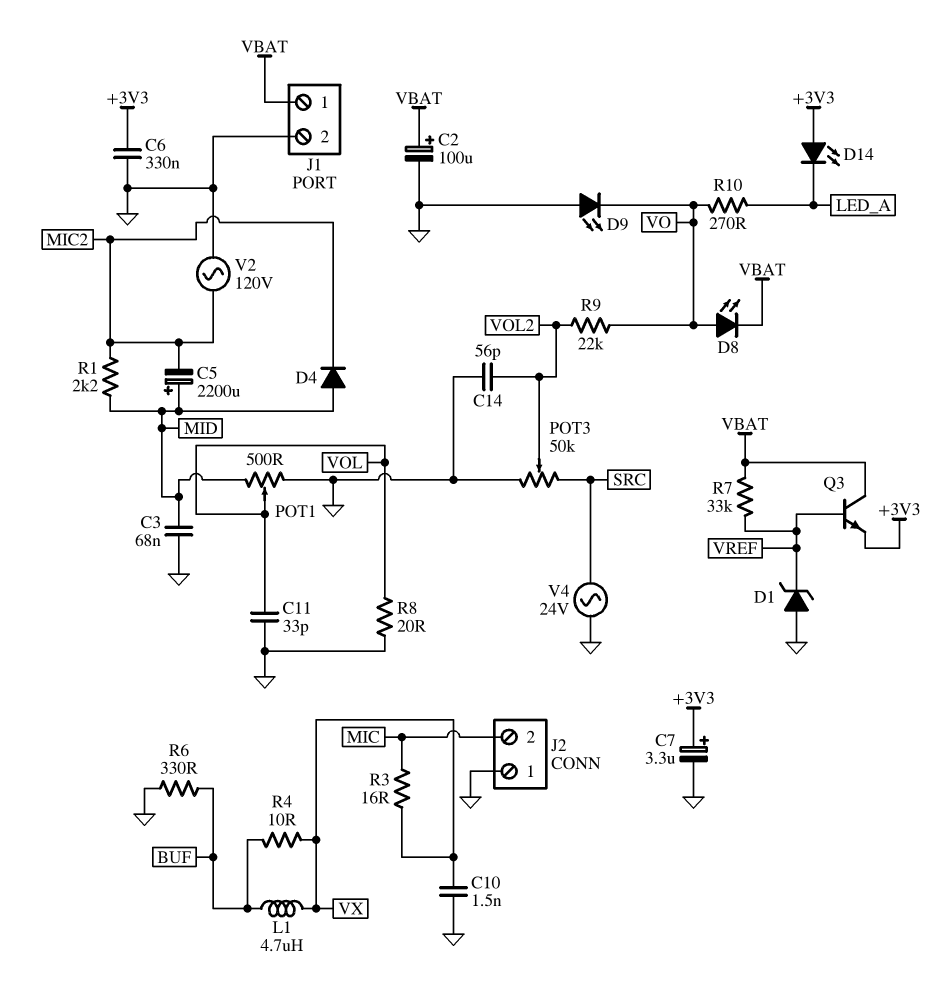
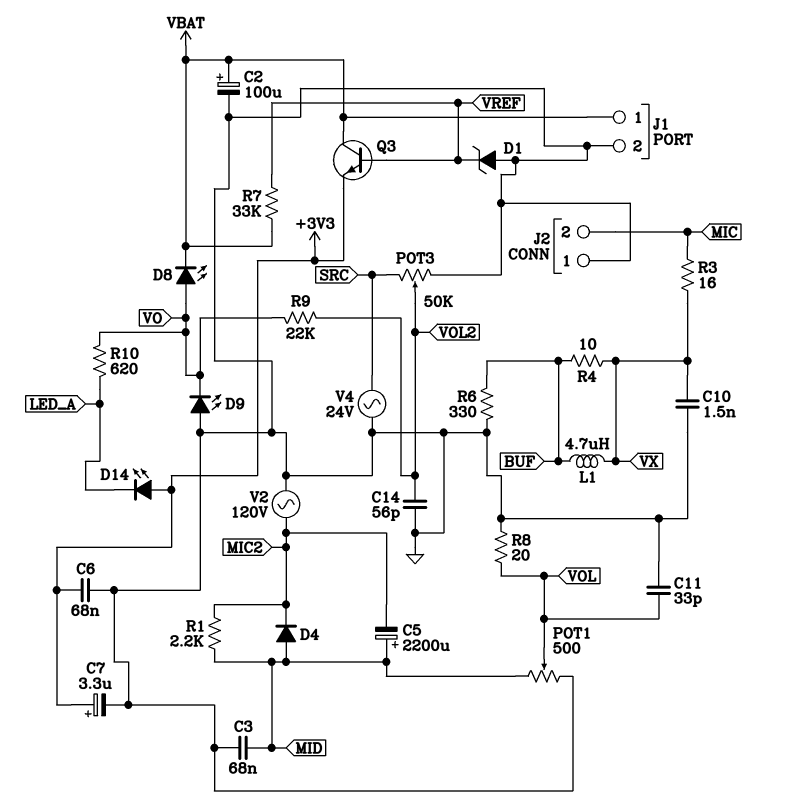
C6: 330nF (+3V3, GND) -> 68nF (+3V3, GND)
R10: 270 (LED_A, VO) -> 620 (LED_A, VO)

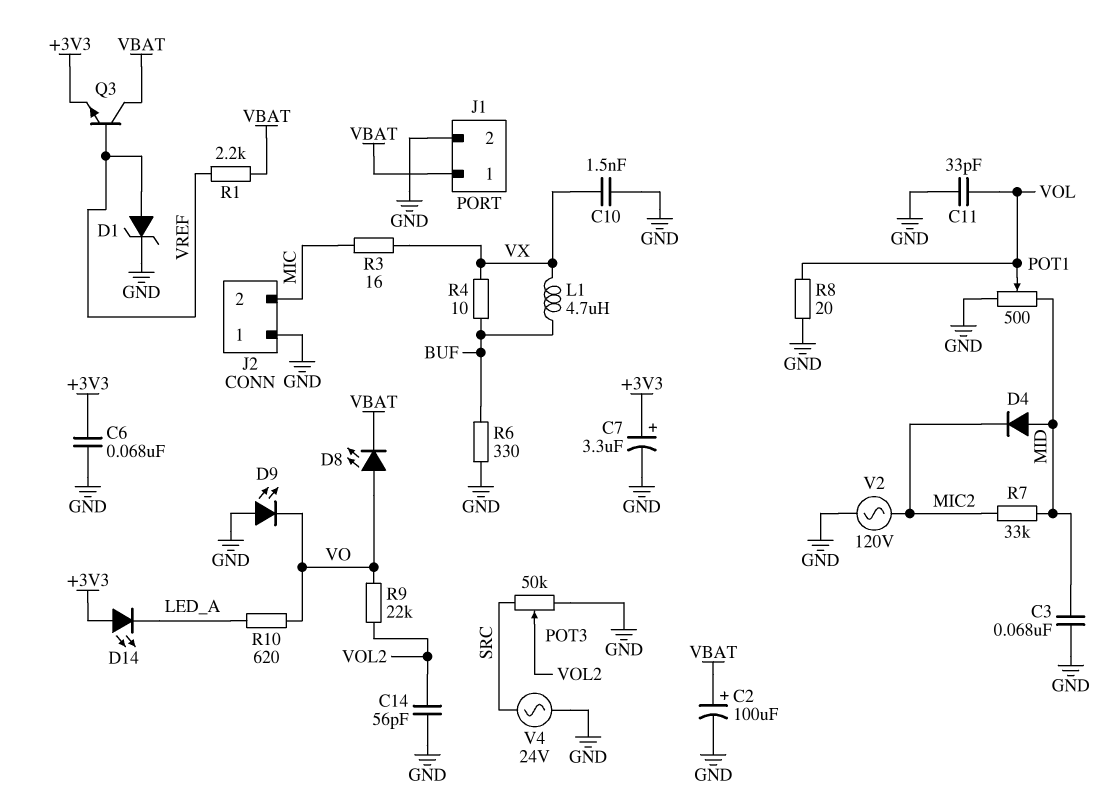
C5: 2200uF (plus MID, minus MIC2) -> none
D1: zener (A GND, K VREF) -> zener (A VREF, K GND)
R1: 2.2k (MIC2, MID) -> 2.2k (VBAT, VREF)
R7: 33k (VBAT, VREF) -> 33k (MIC2, MID)

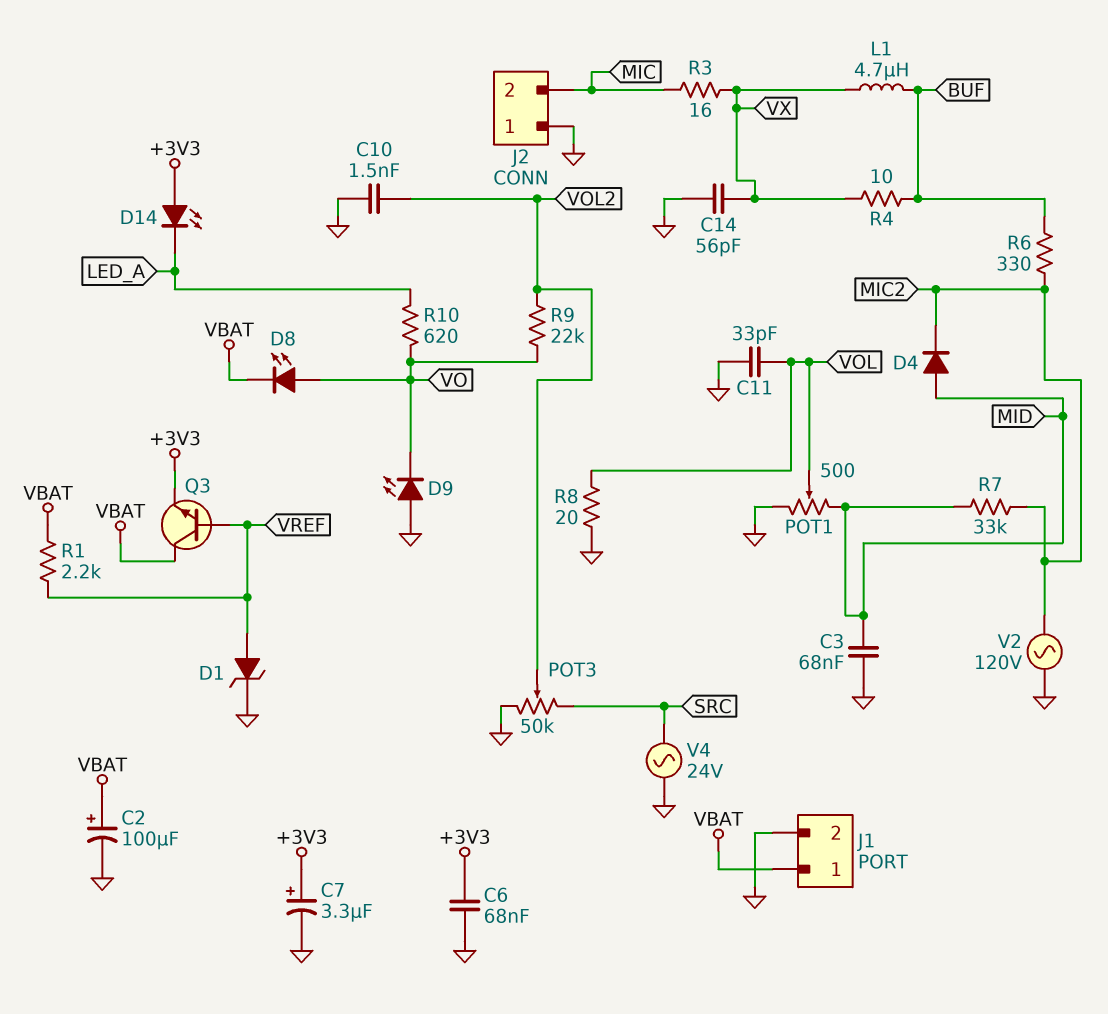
C10: 1.5nF (GND, VX) -> 1.5nF (GND, VOL2)
C14: 56pF (GND, VOL2) -> 56pF (GND, VX)
R6: 330 (BUF, GND) -> 330 (BUF, MIC2)

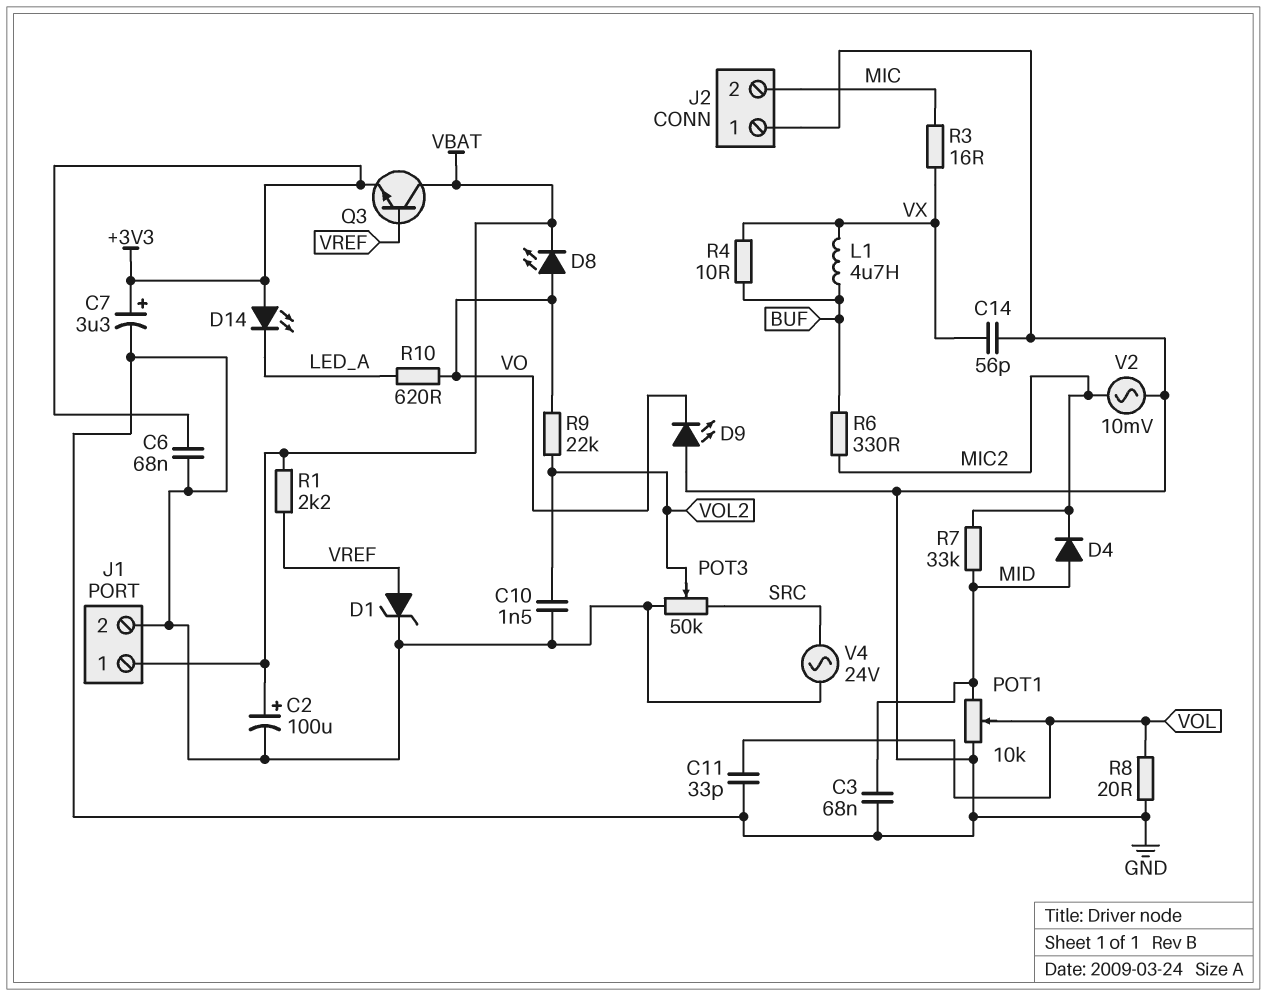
POT1: 500 (GND, MID, wiper VOL) -> 10k (GND, MID, wiper VOL)
V2: AC 120V (GND, MIC2) -> AC 10mV (GND, MIC2)

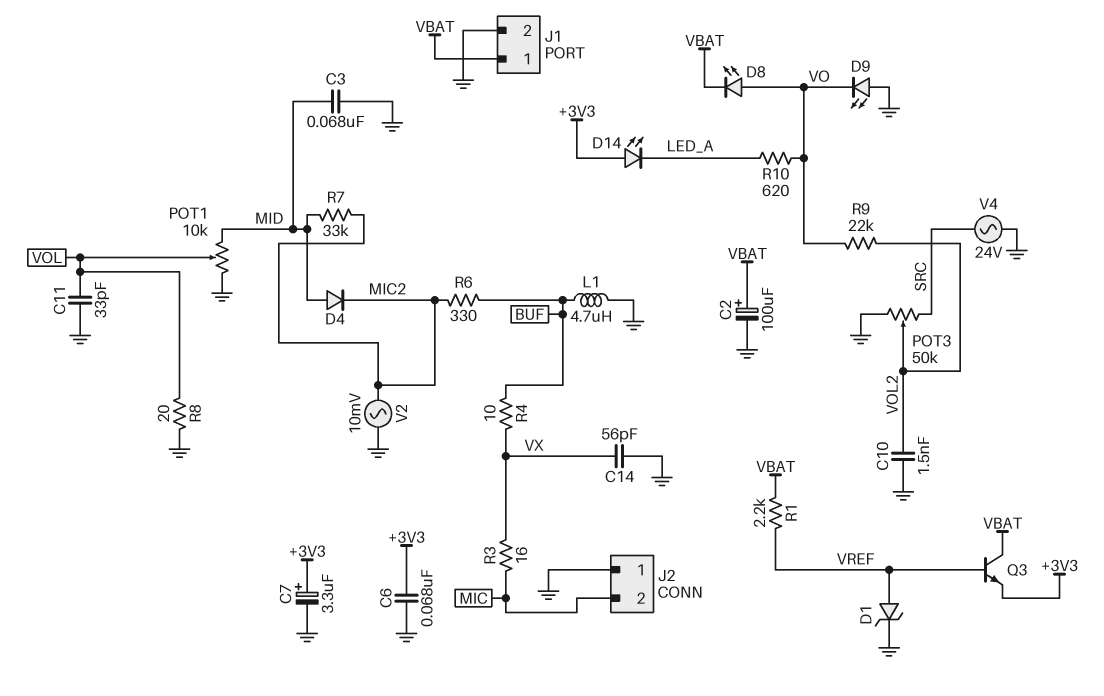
L1: 4.7uH (BUF, VX) -> 4.7uH (BUF, GND)

